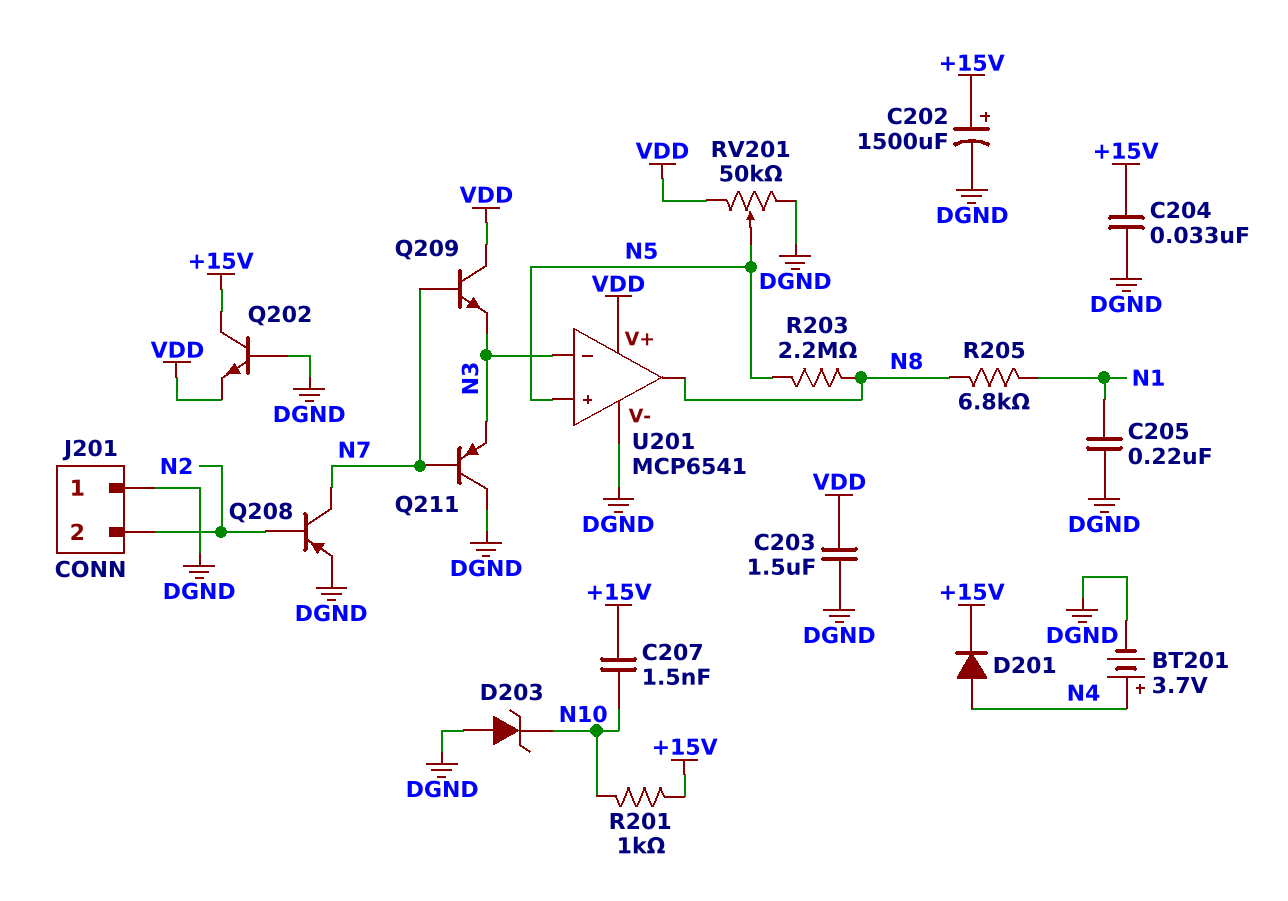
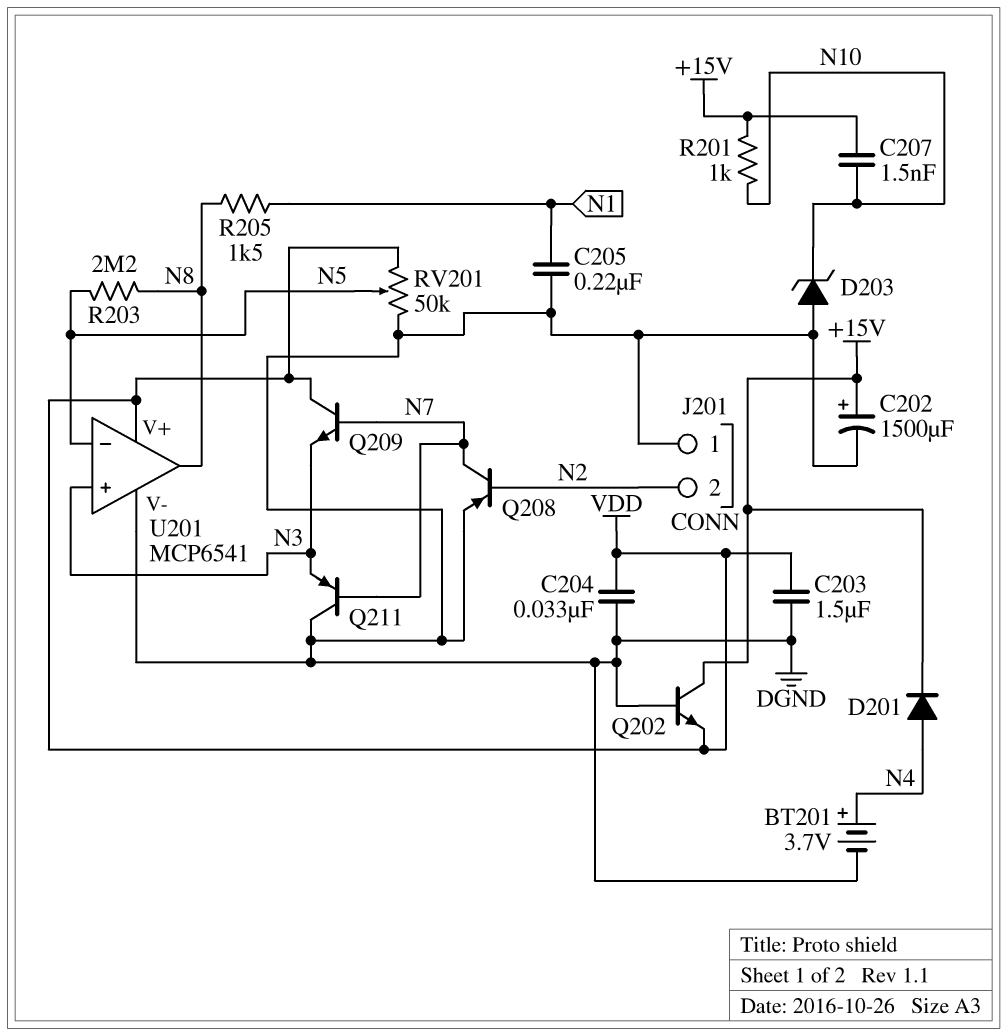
C204: 33nF (+15V, DGND) -> 33nF (DGND, VDD)
R205: 6.8k (N1, N8) -> 1.5k (N1, N8)
U201 pin in+: N5 -> N3
U201 pin in-: N3 -> N5

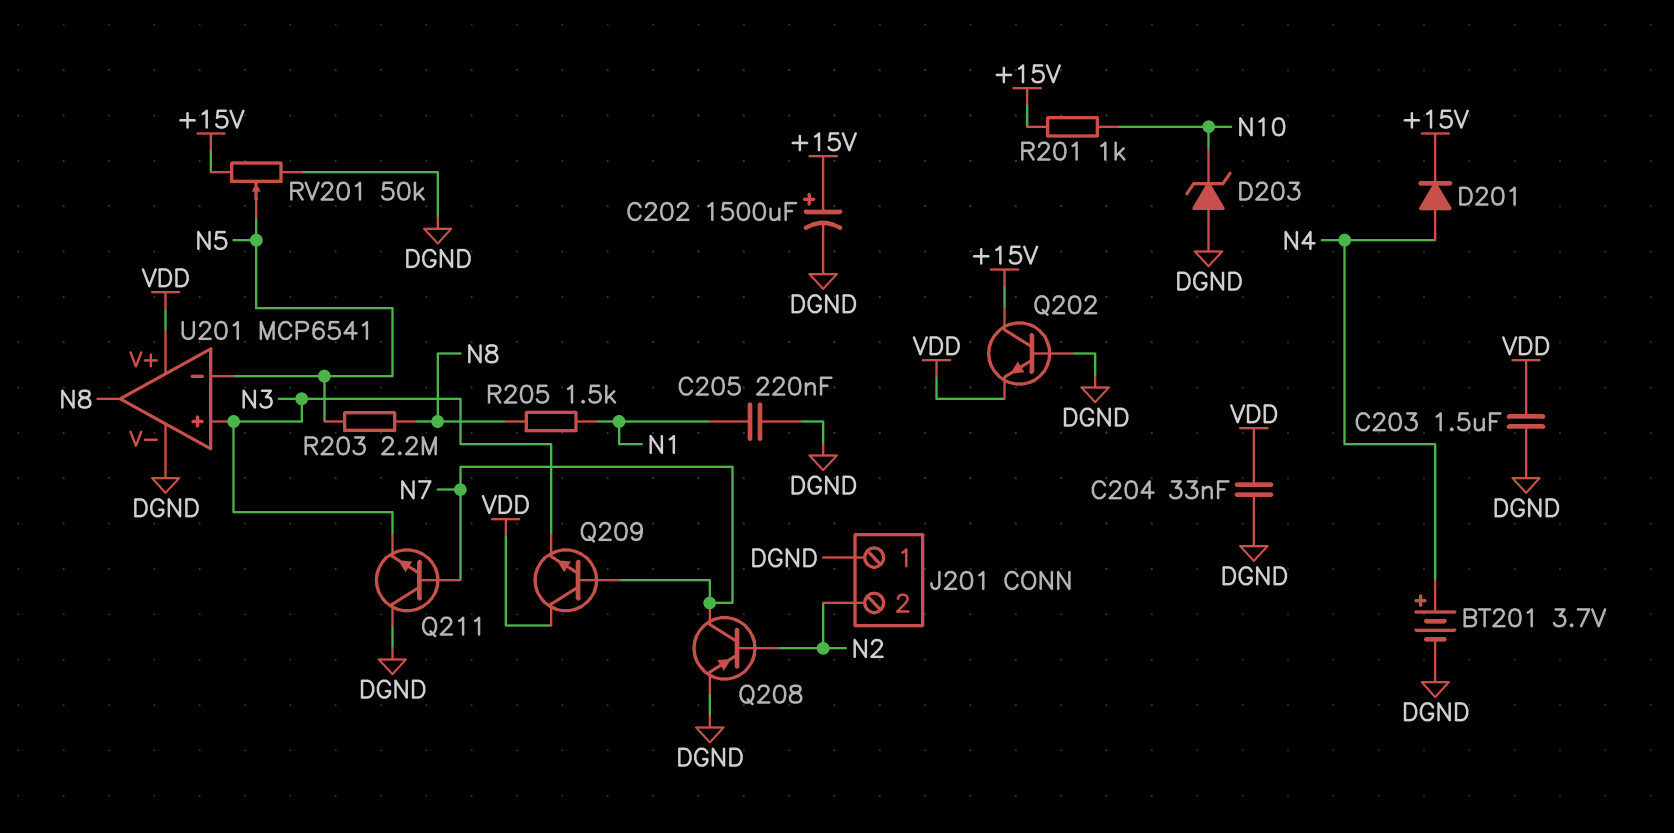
C207: 1.5nF (+15V, N10) -> none
Q211: PNP (B N7, C DGND, E N3) -> NPN (B N7, C DGND, E N3)
RV201: 50k (DGND, VDD, wiper N5) -> 50k (+15V, DGND, wiper N5)

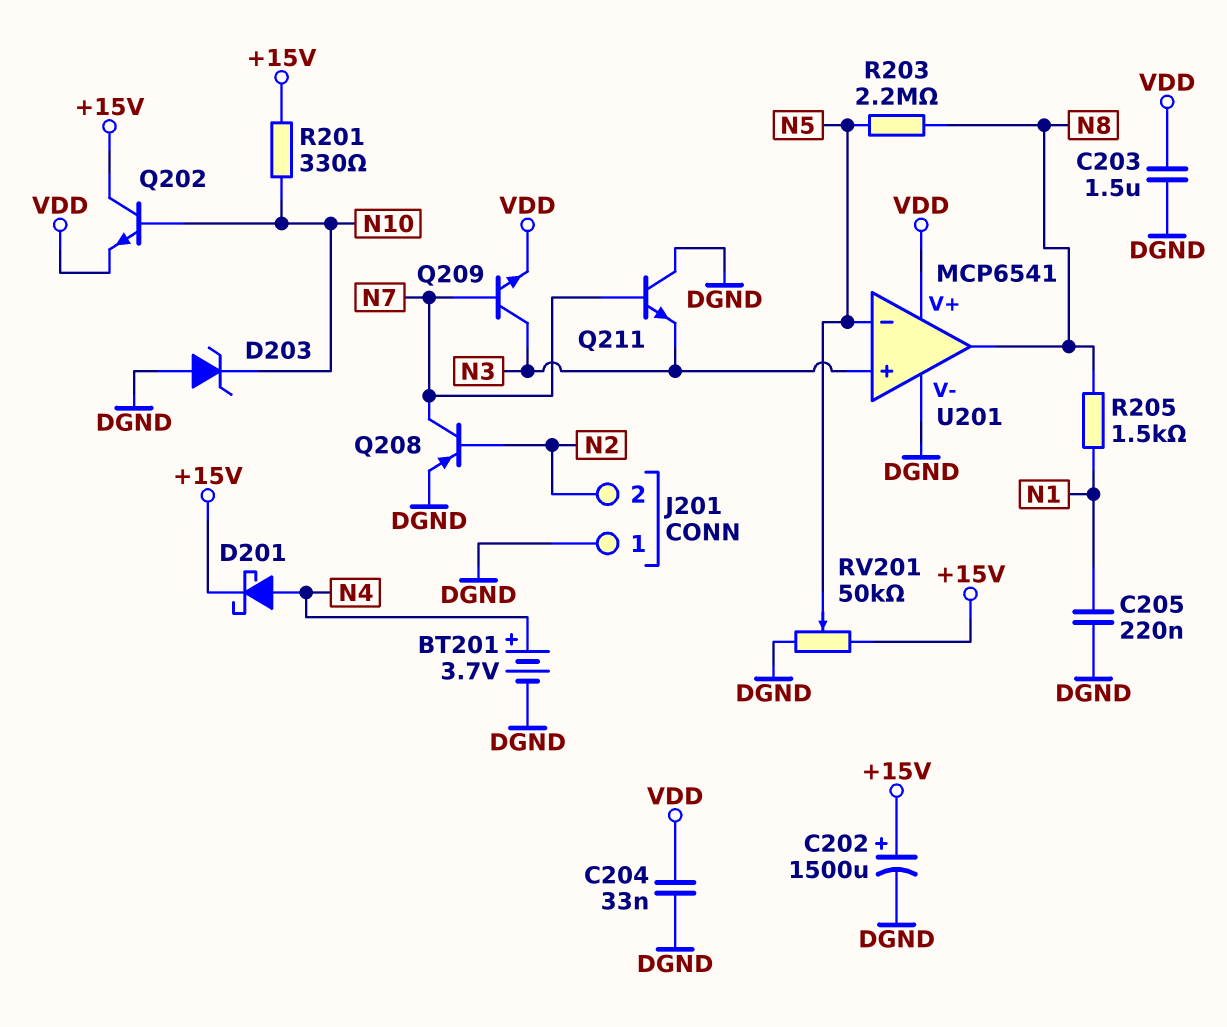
D201: diode (A N4, K +15V) -> schottky (A N4, K +15V)
Q202: NPN (B DGND, C +15V, E VDD) -> NPN (B N10, C +15V, E VDD)
Q209: NPN (B N7, C VDD, E N3) -> NPN (B N7, C N3, E VDD)
R201: 1k (+15V, N10) -> 330 (+15V, N10)

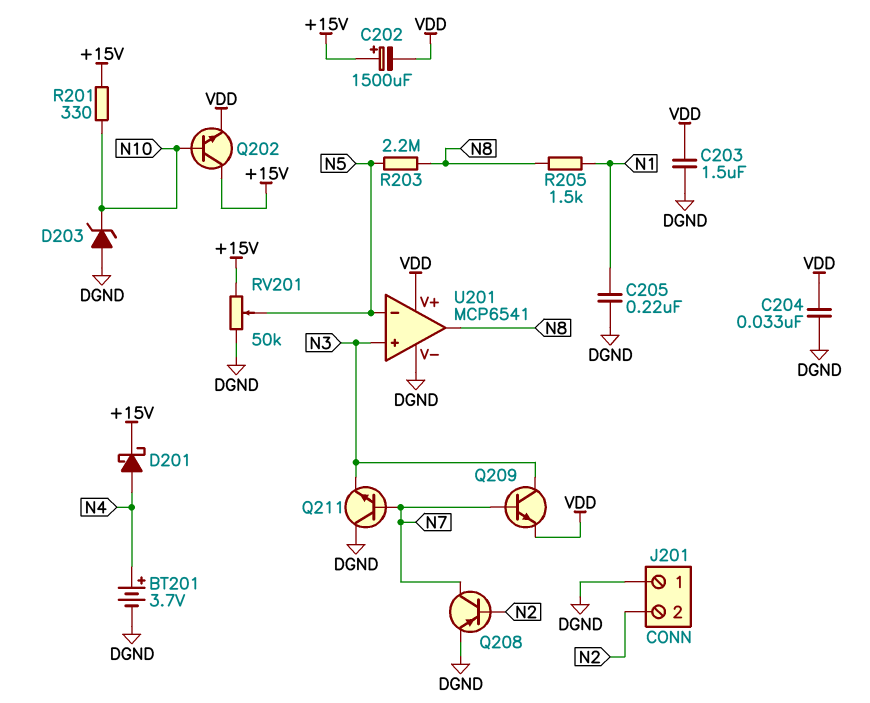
C202: 1500uF (plus +15V, minus DGND) -> 1500uF (plus +15V, minus VDD)

